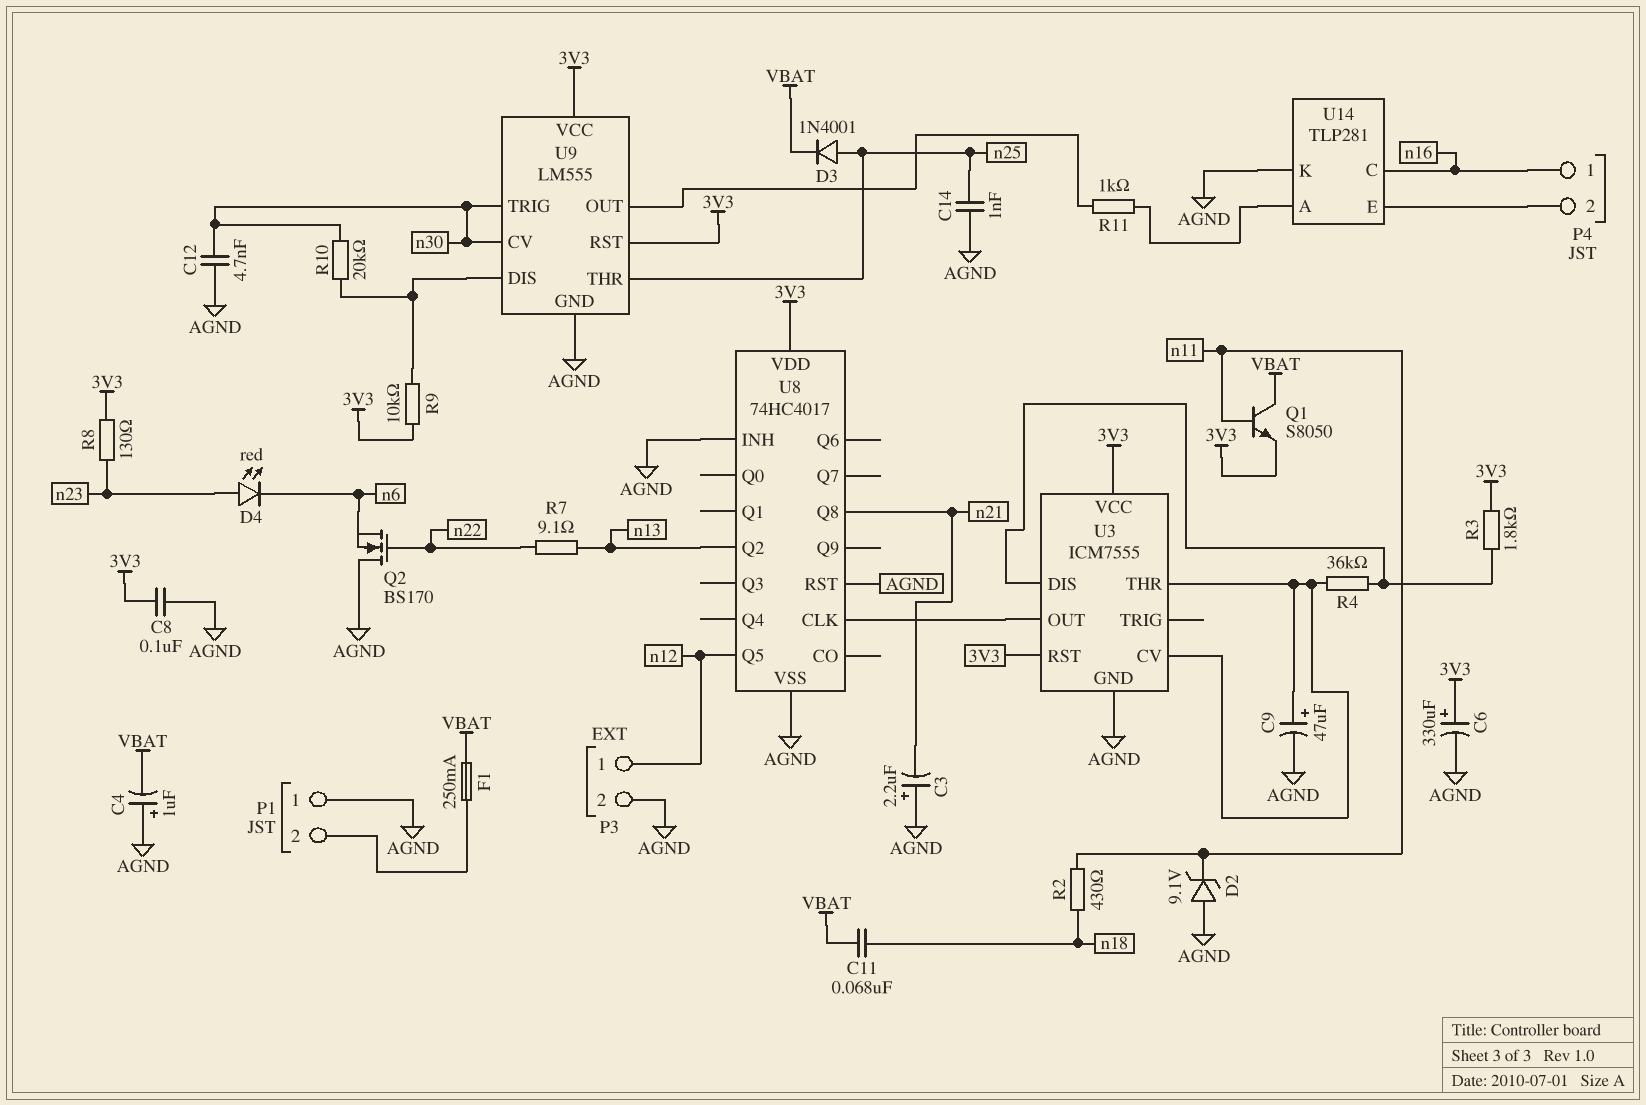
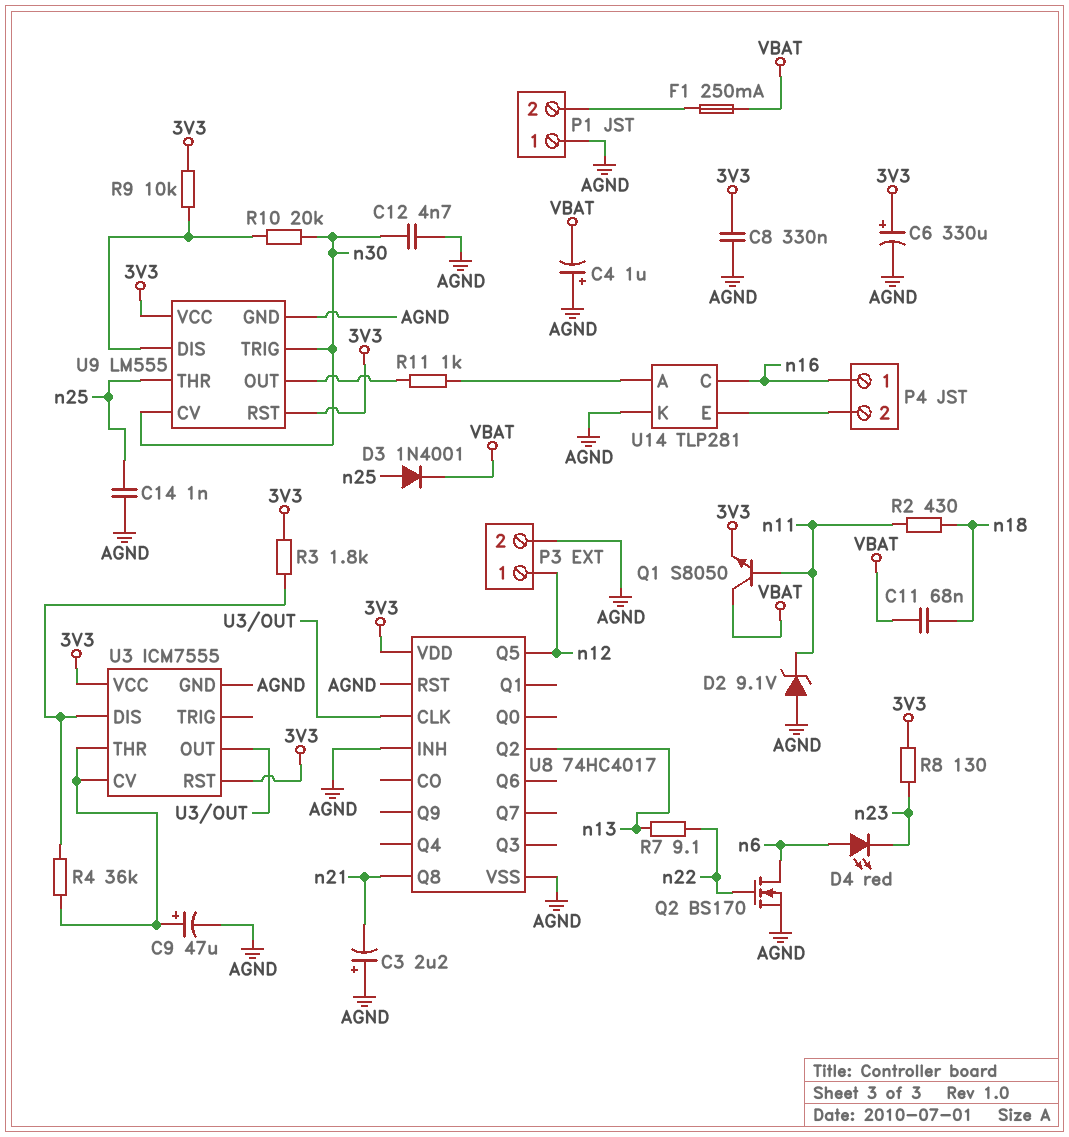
C8: 100nF (3V3, AGND) -> 330nF (3V3, AGND)
D4: LED red (A n23, K n6) -> LED red (A n6, K n23)
Q2: NMOS BS170 (G n22, D AGND, S n6) -> NMOS BS170 (G n22, D n6, S AGND)

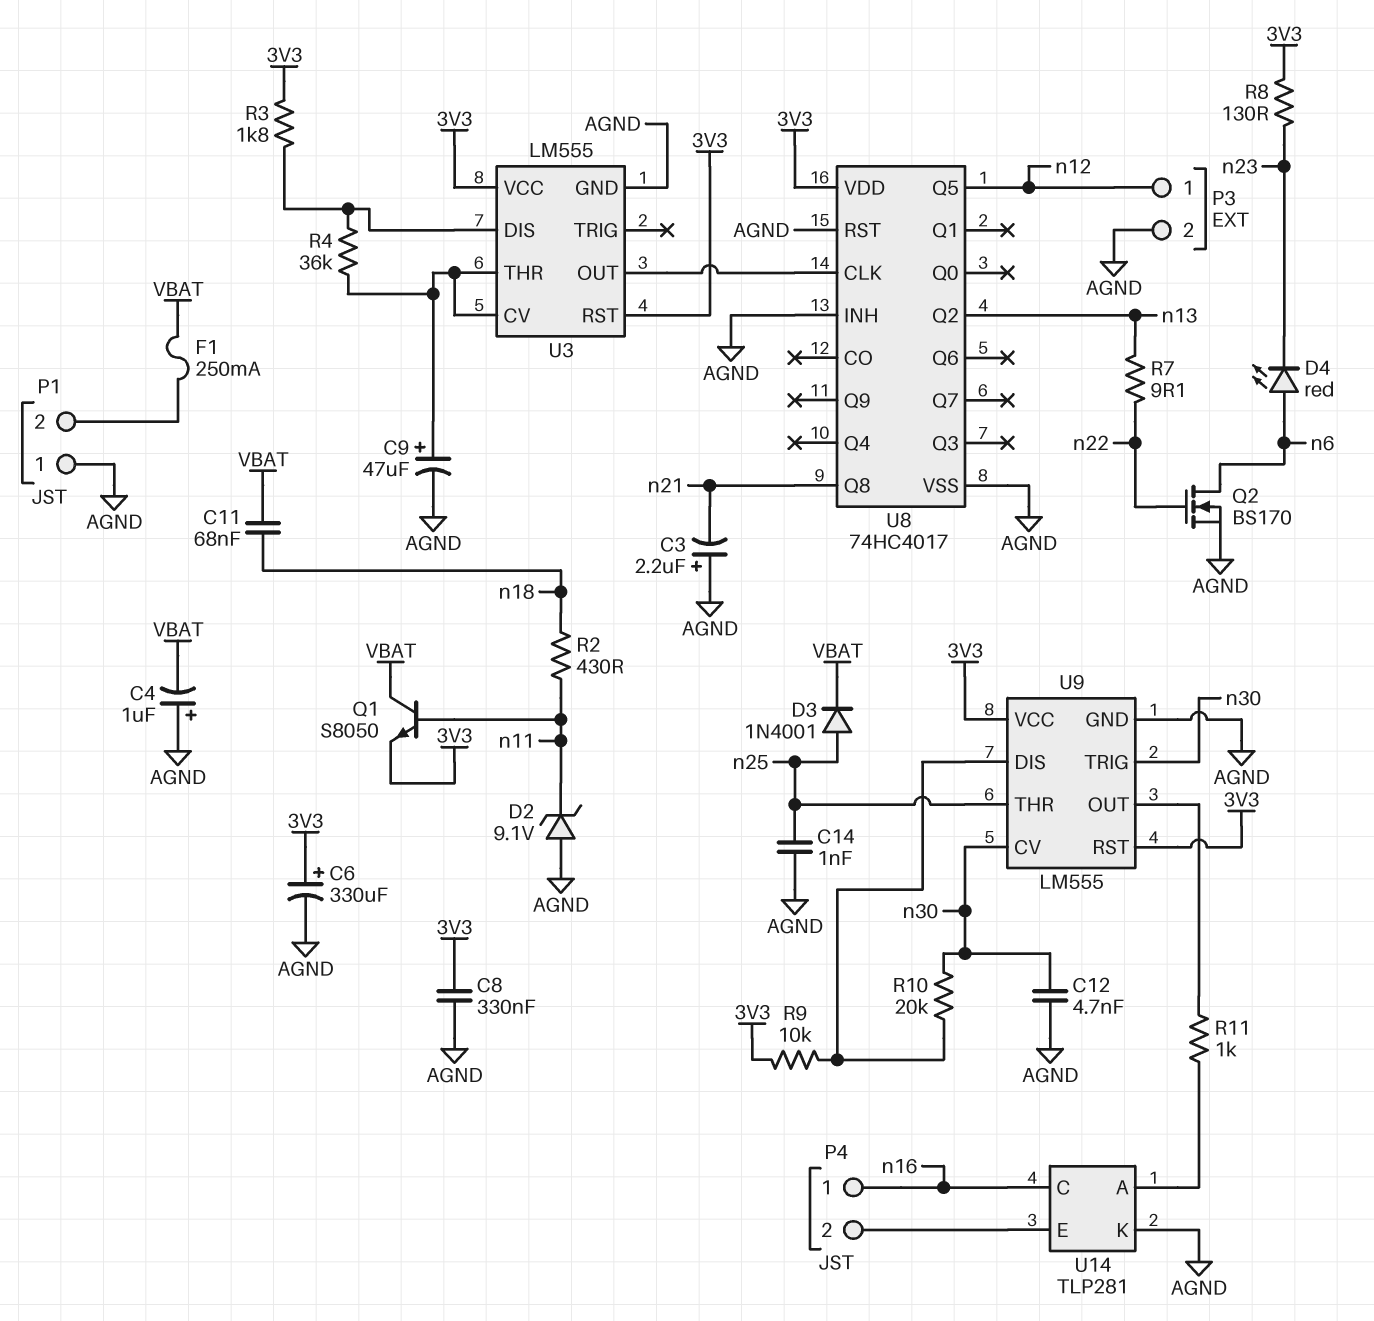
U3: ICM7555 -> LM555

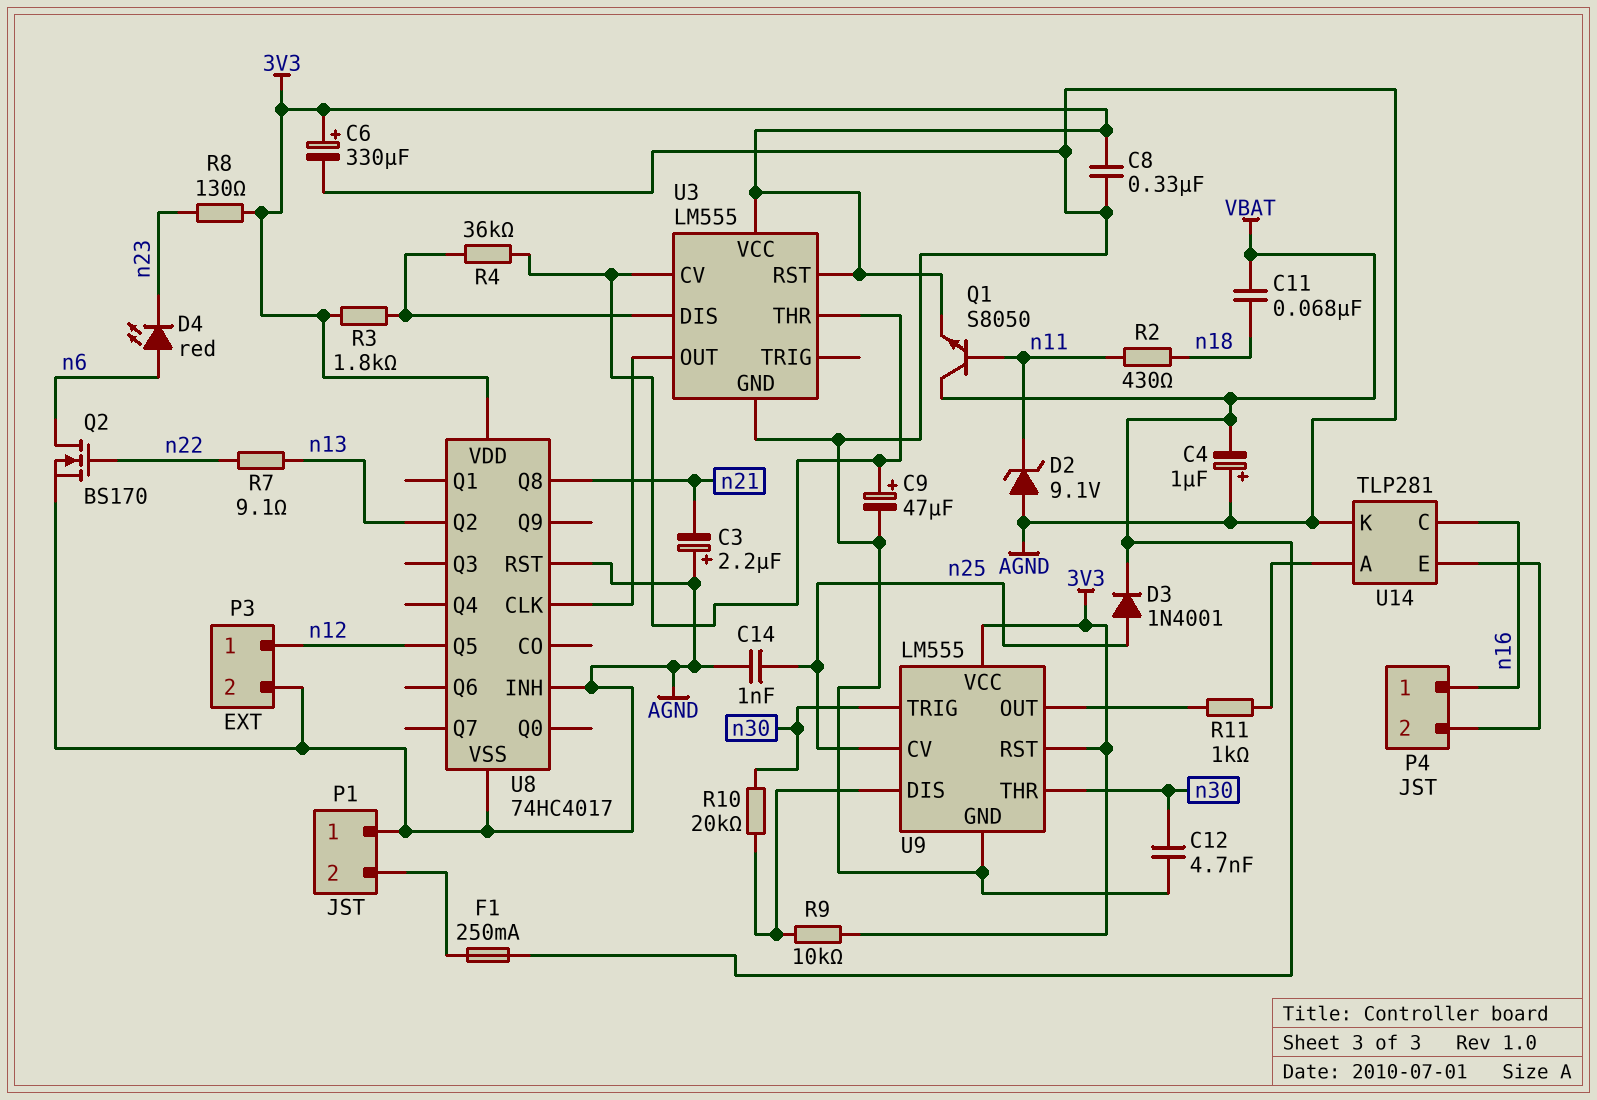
U9 pin CV: n30 -> n25
U9 pin THR: n25 -> n30

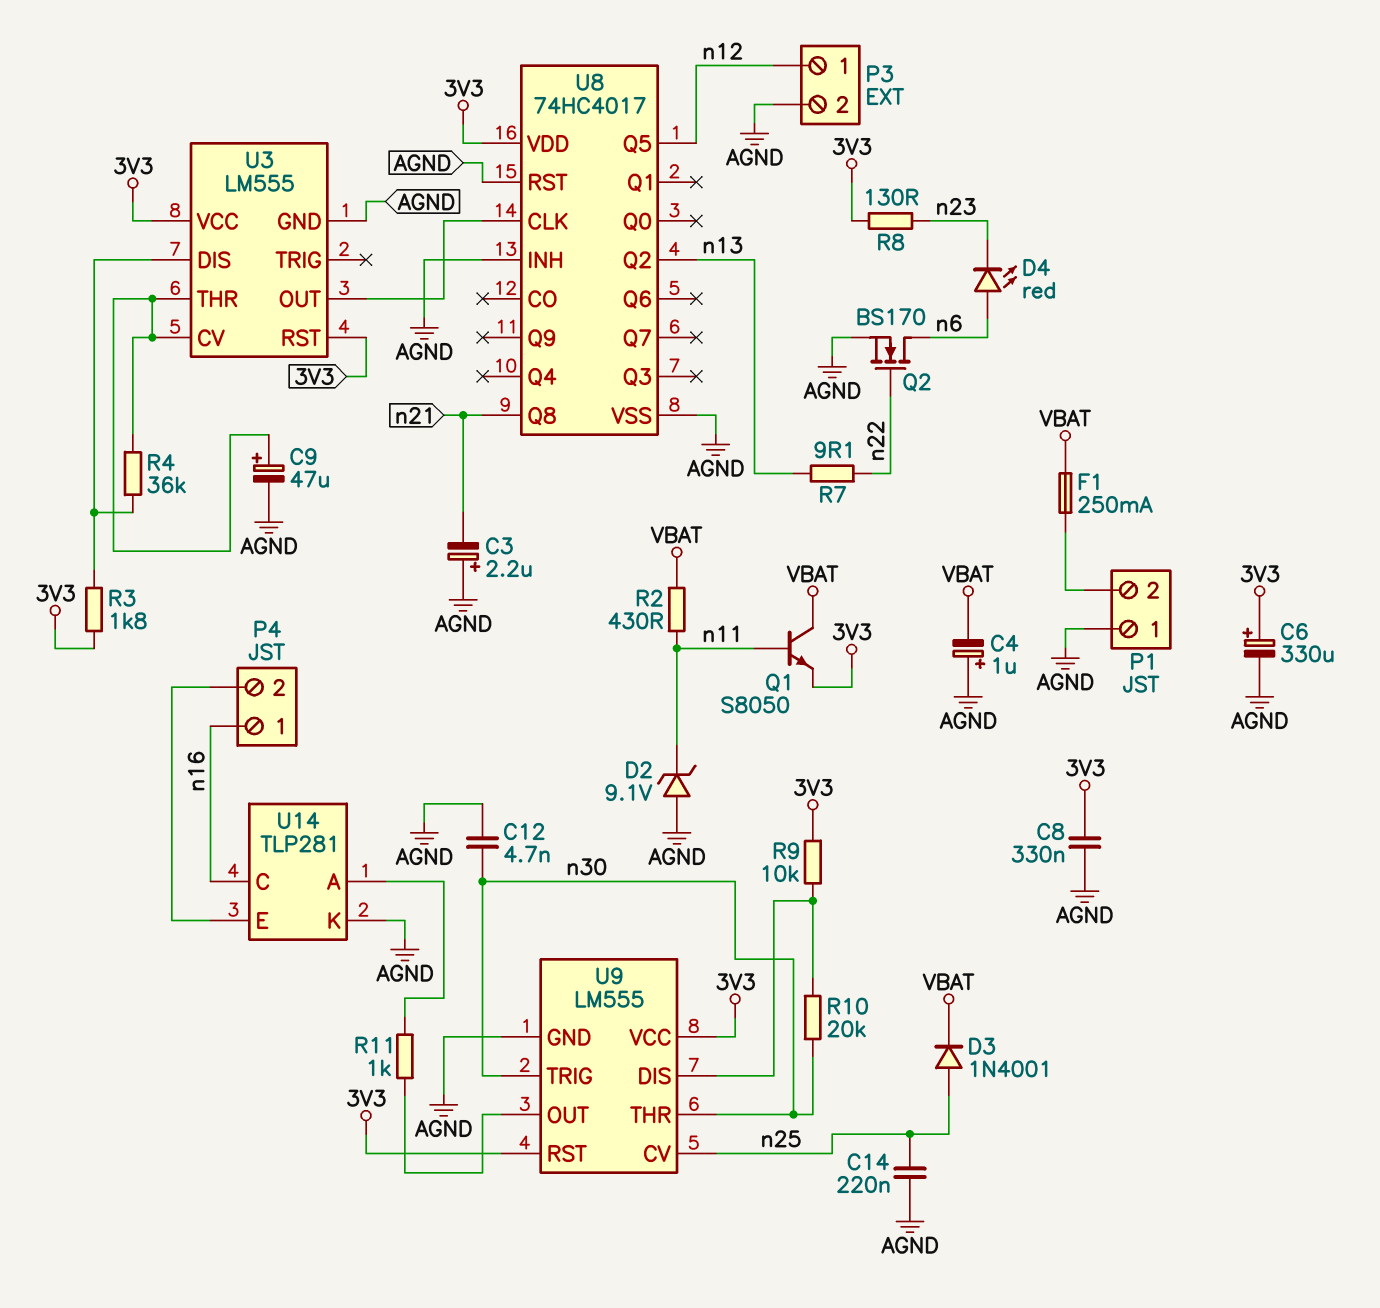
C11: 68nF (VBAT, n18) -> none
C14: 1nF (AGND, n25) -> 220nF (AGND, n25)
R2: 430 (n11, n18) -> 430 (VBAT, n11)

